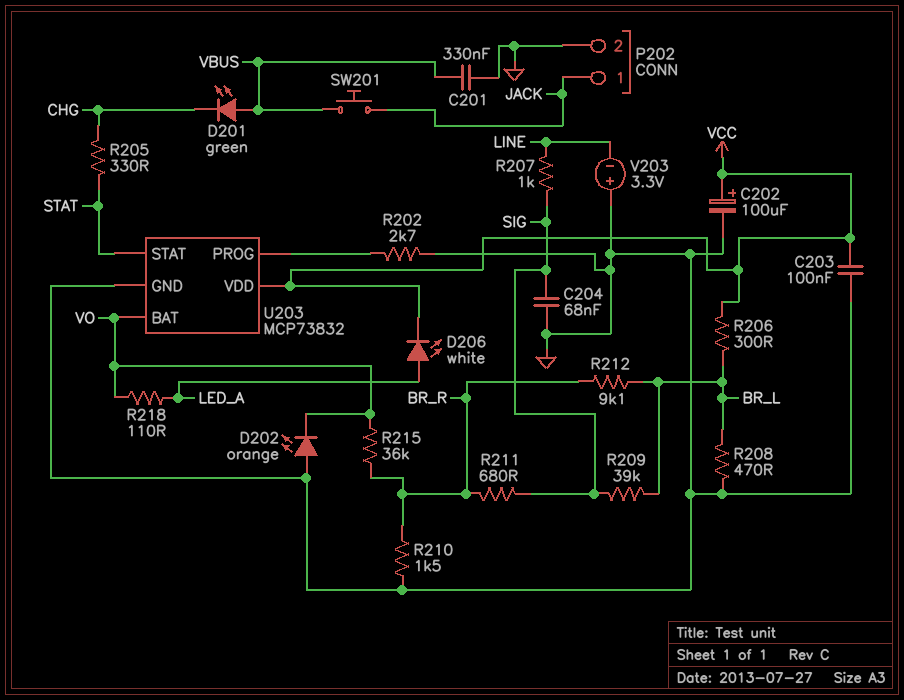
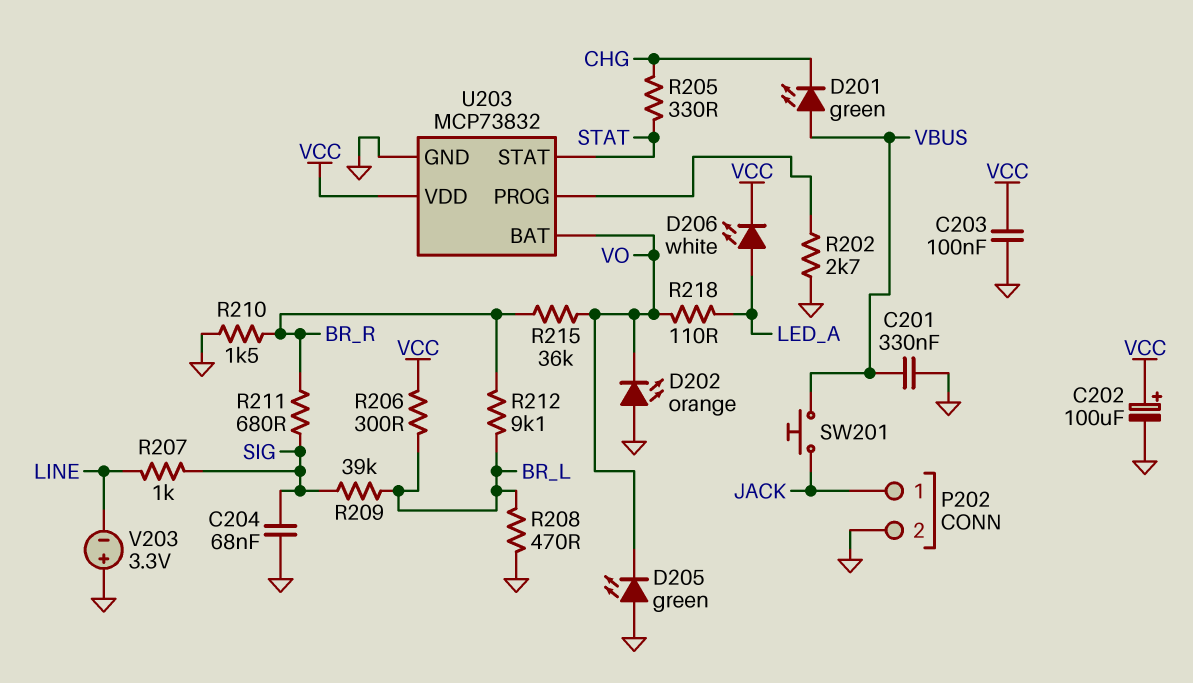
D205: none -> LED green (A GND, K VO)

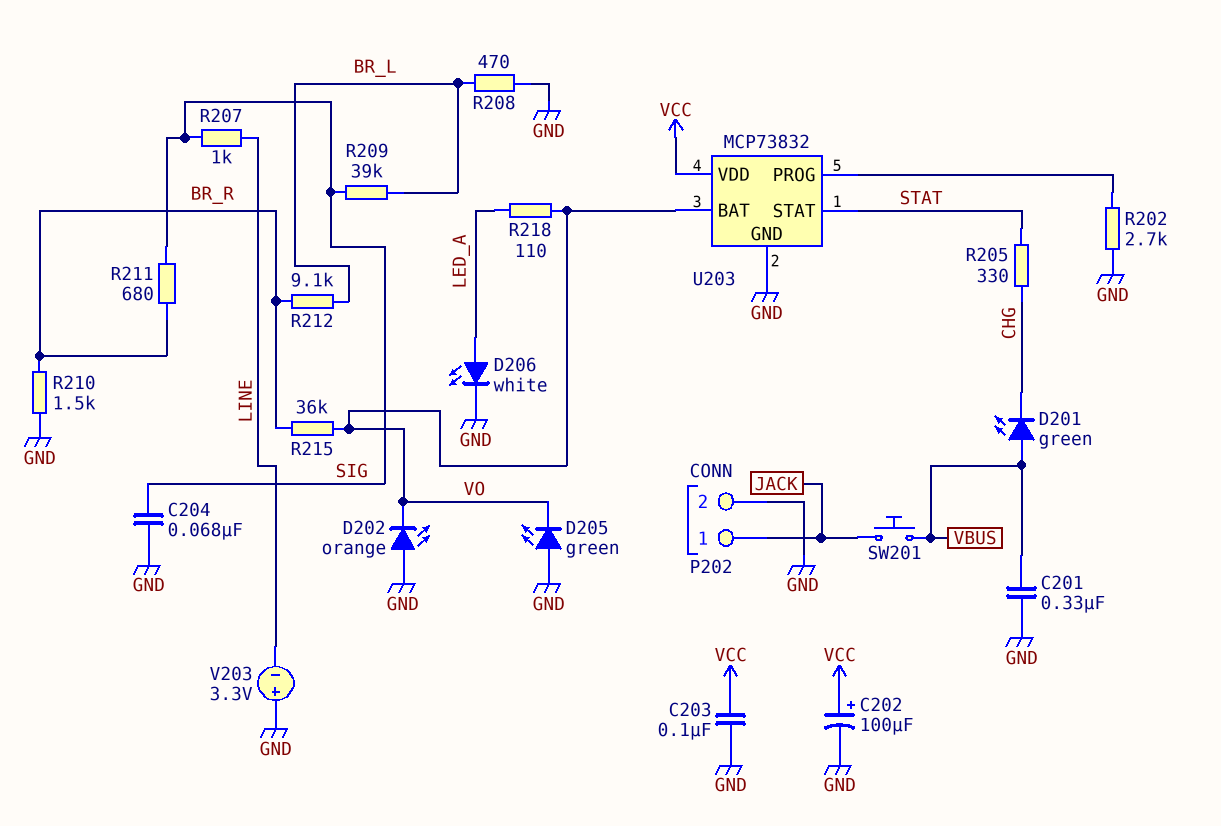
D206: LED white (A LED_A, K VCC) -> LED white (A LED_A, K GND)
R206: 300 (BR_L, VCC) -> none

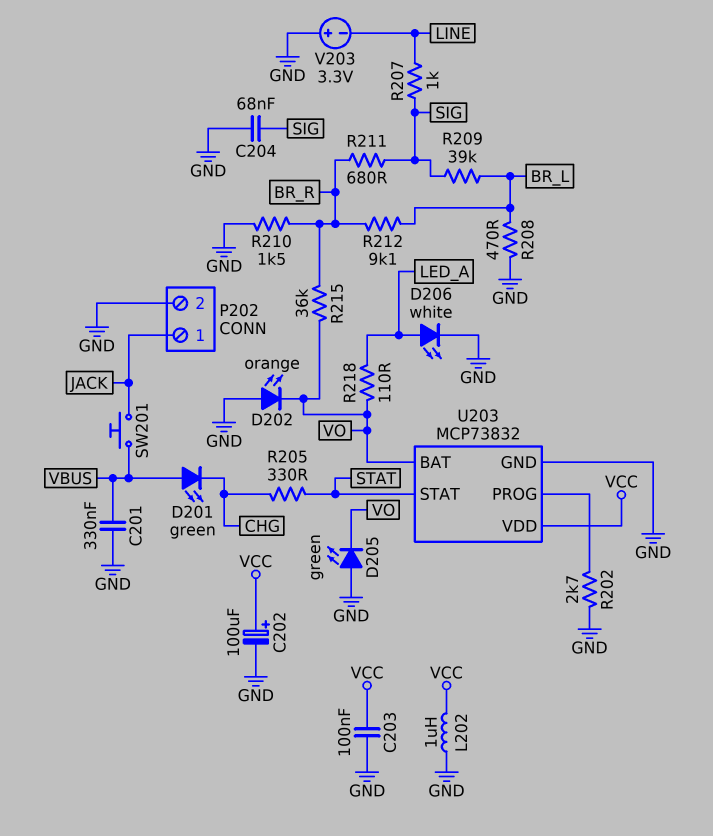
L202: none -> 1uH (GND, VCC)

